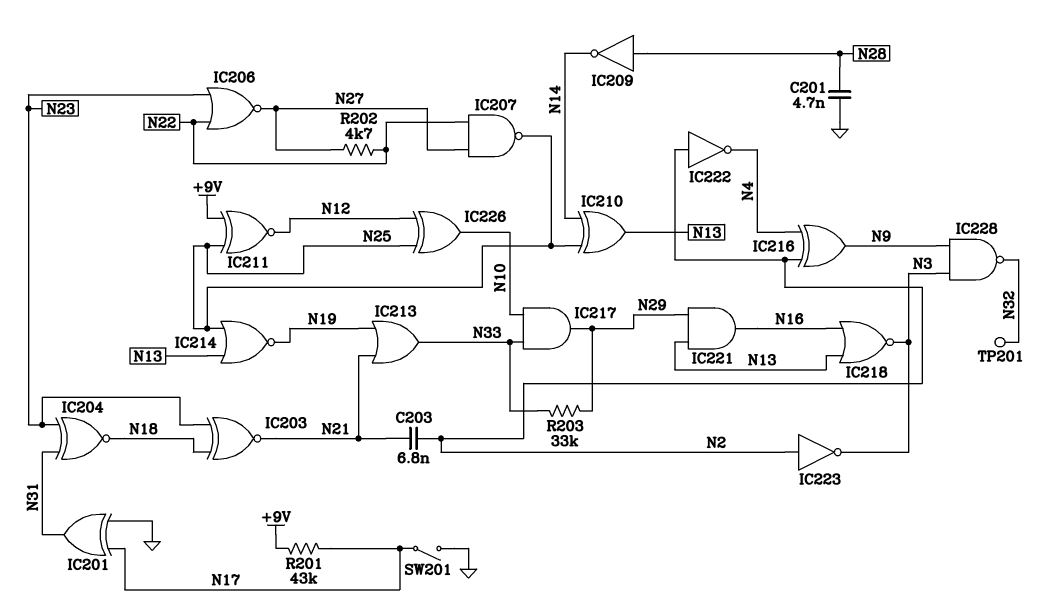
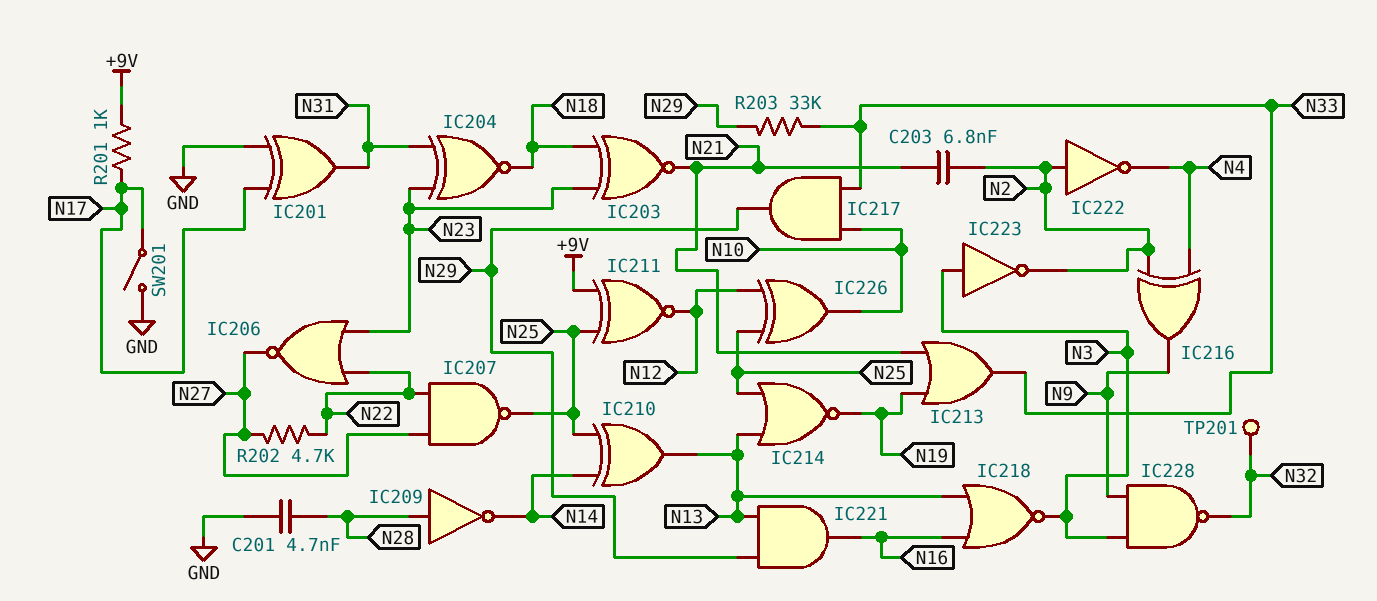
IC223: NOT (in N2, out N3) -> NOT (in N3, out N2)
R201: 43k (+9V, N17) -> 1k (+9V, N17)

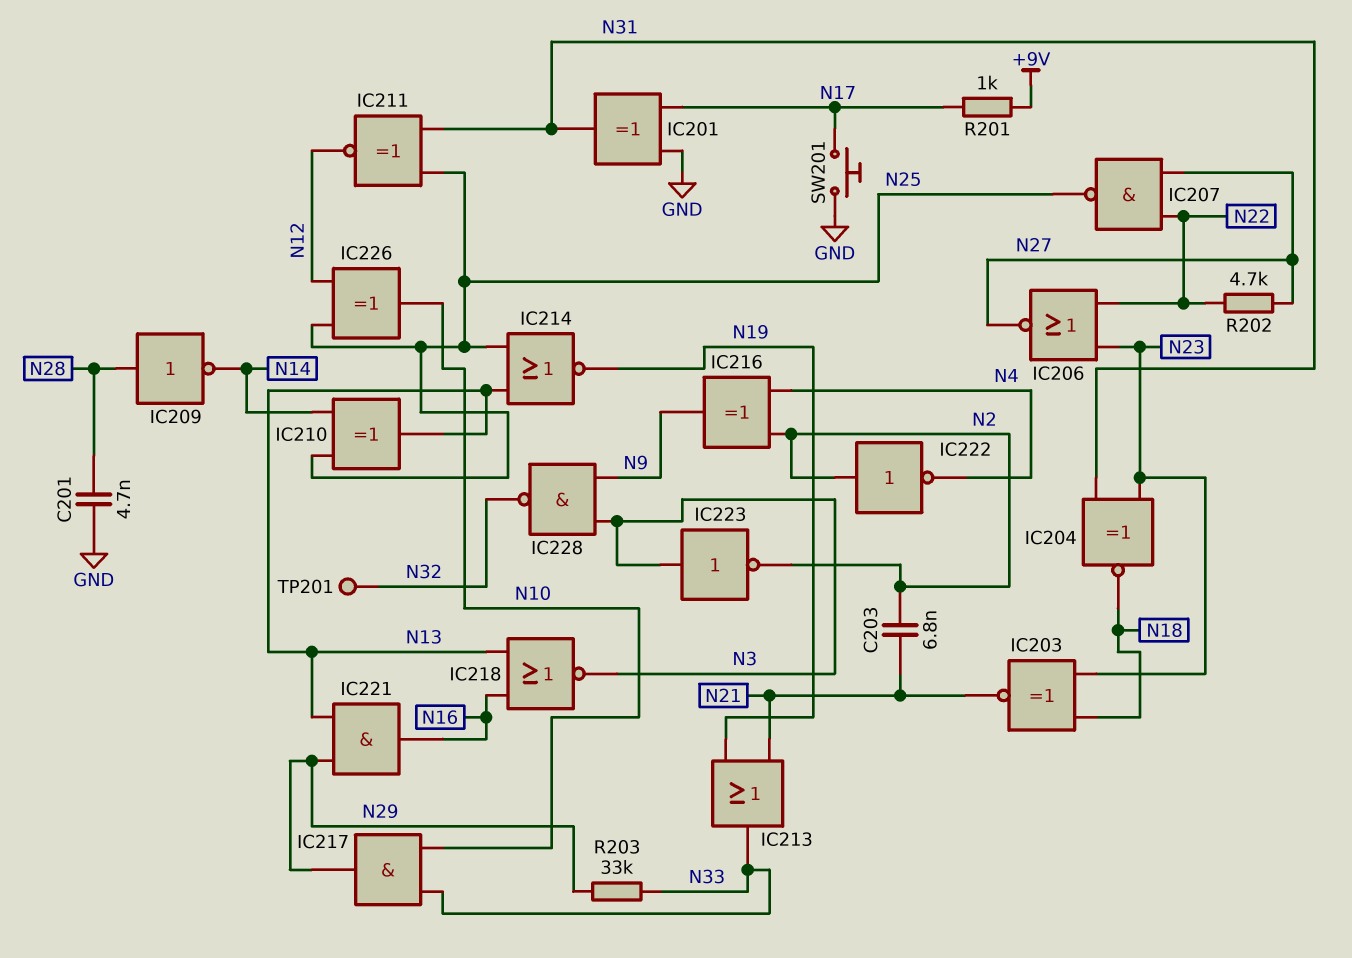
IC211: XNOR (in +9V, in N25, out N12) -> XNOR (in N25, in N31, out N12)
SW201: switch (GND, N17) -> button (GND, N17)

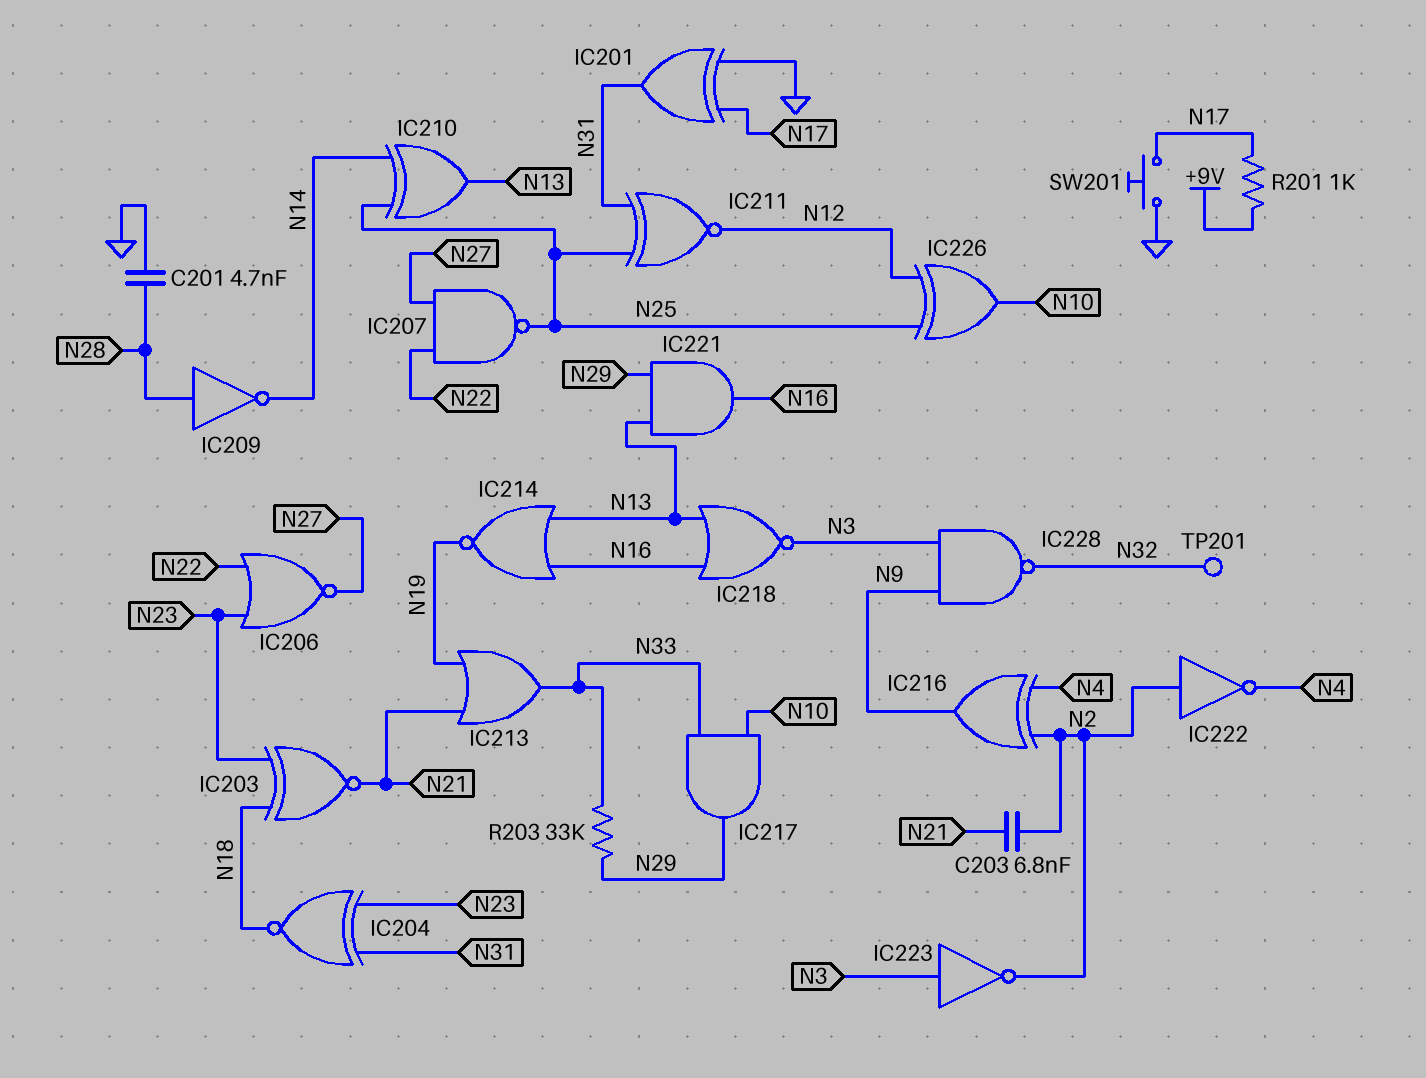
IC214: NOR (in N13, in N25, out N19) -> NOR (in N13, in N16, out N19)
R202: 4.7k (N22, N27) -> none

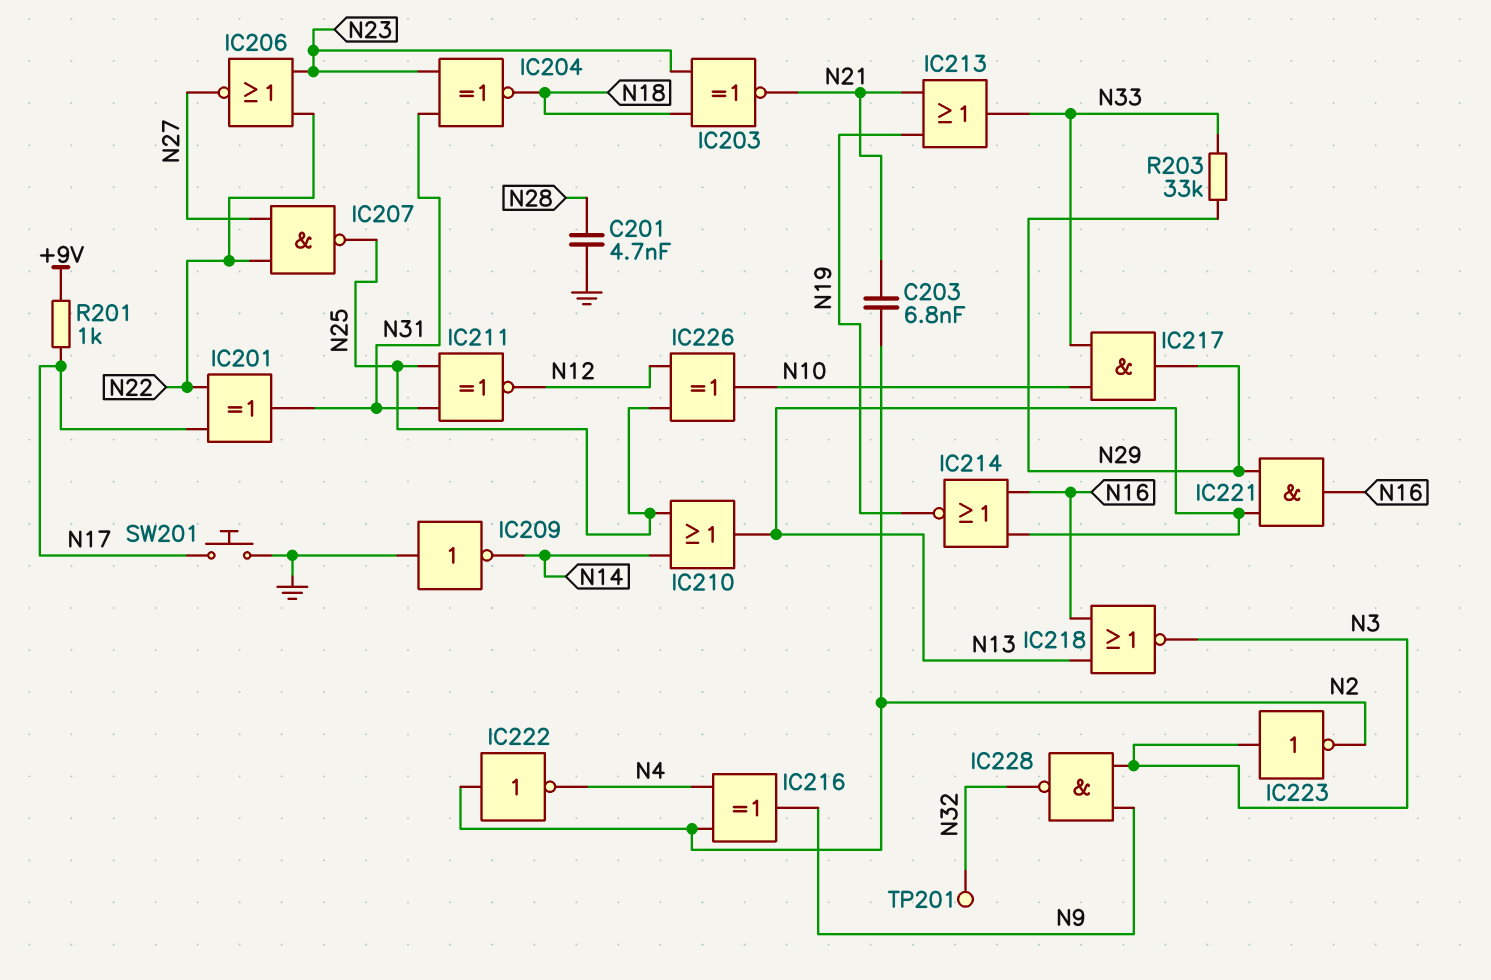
IC201: XOR (in GND, in N17, out N31) -> XOR (in N17, in N22, out N31)
IC209: NOT (in N28, out N14) -> NOT (in GND, out N14)
IC210: XOR (in N14, in N25, out N13) -> OR (in N14, in N25, out N13)

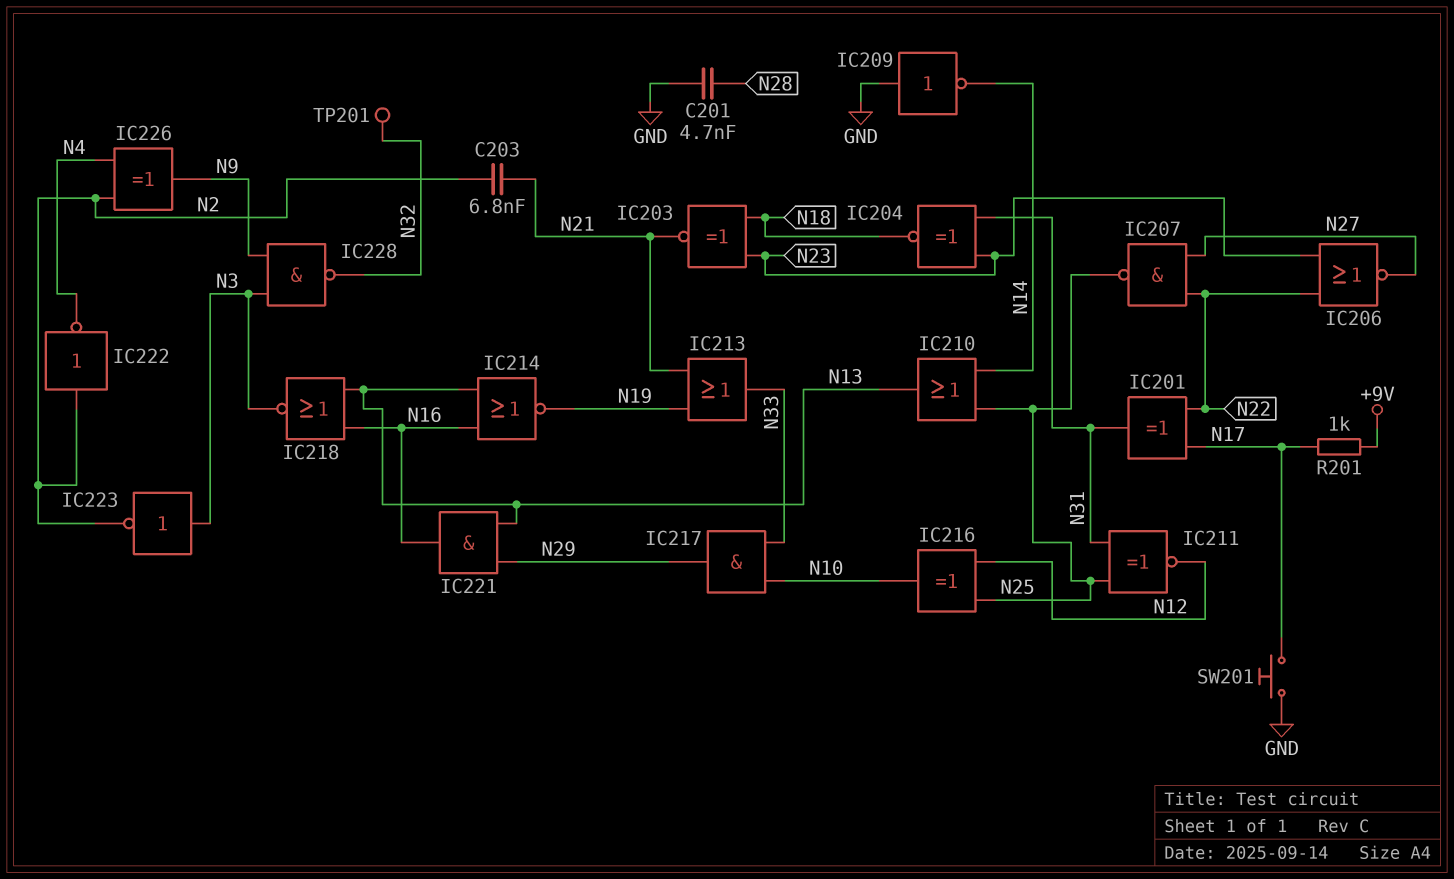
IC216: XOR (in N2, in N4, out N9) -> XOR (in N12, in N25, out N10)
IC226: XOR (in N12, in N25, out N10) -> XOR (in N2, in N4, out N9)
R203: 33k (N29, N33) -> none

